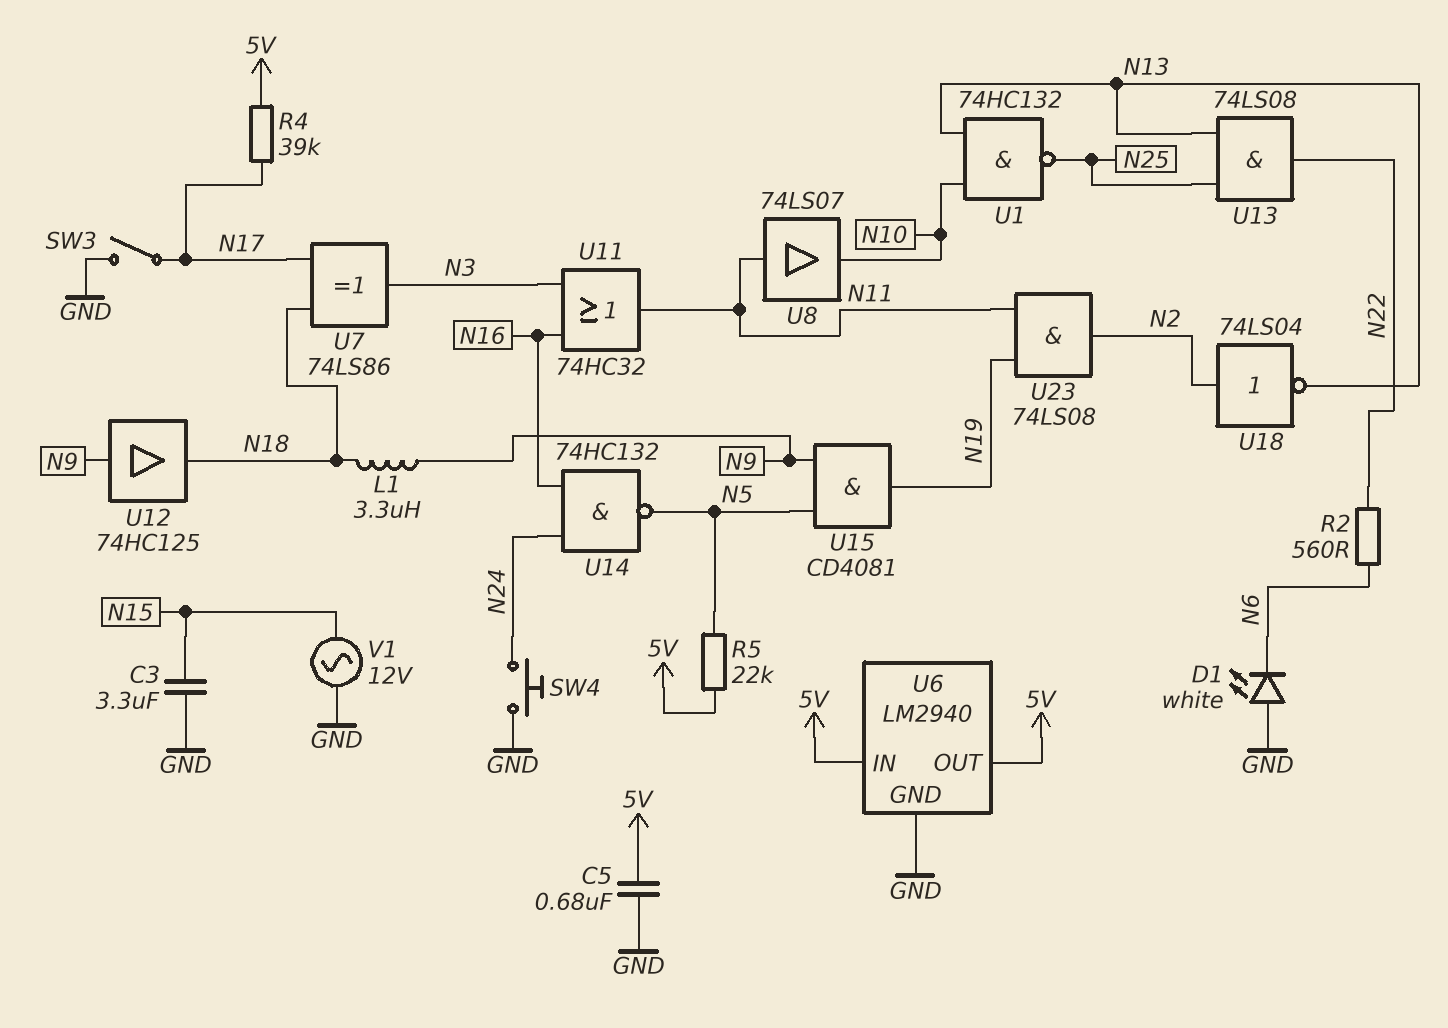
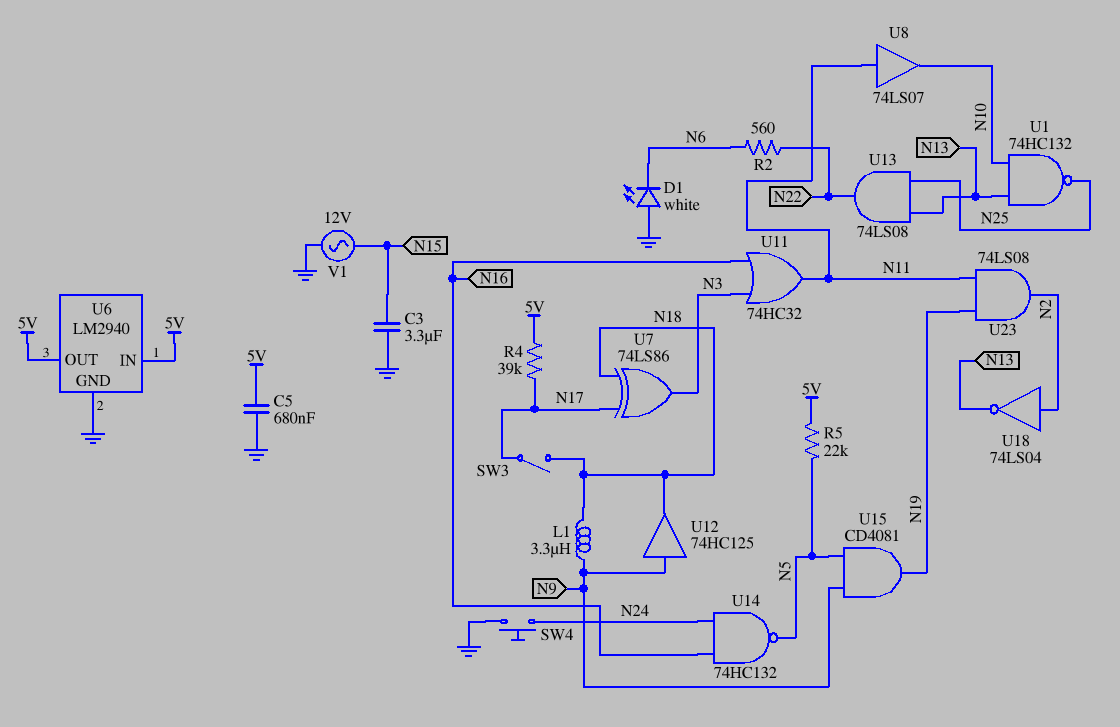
SW3: switch (GND, N17) -> switch (N17, N18)

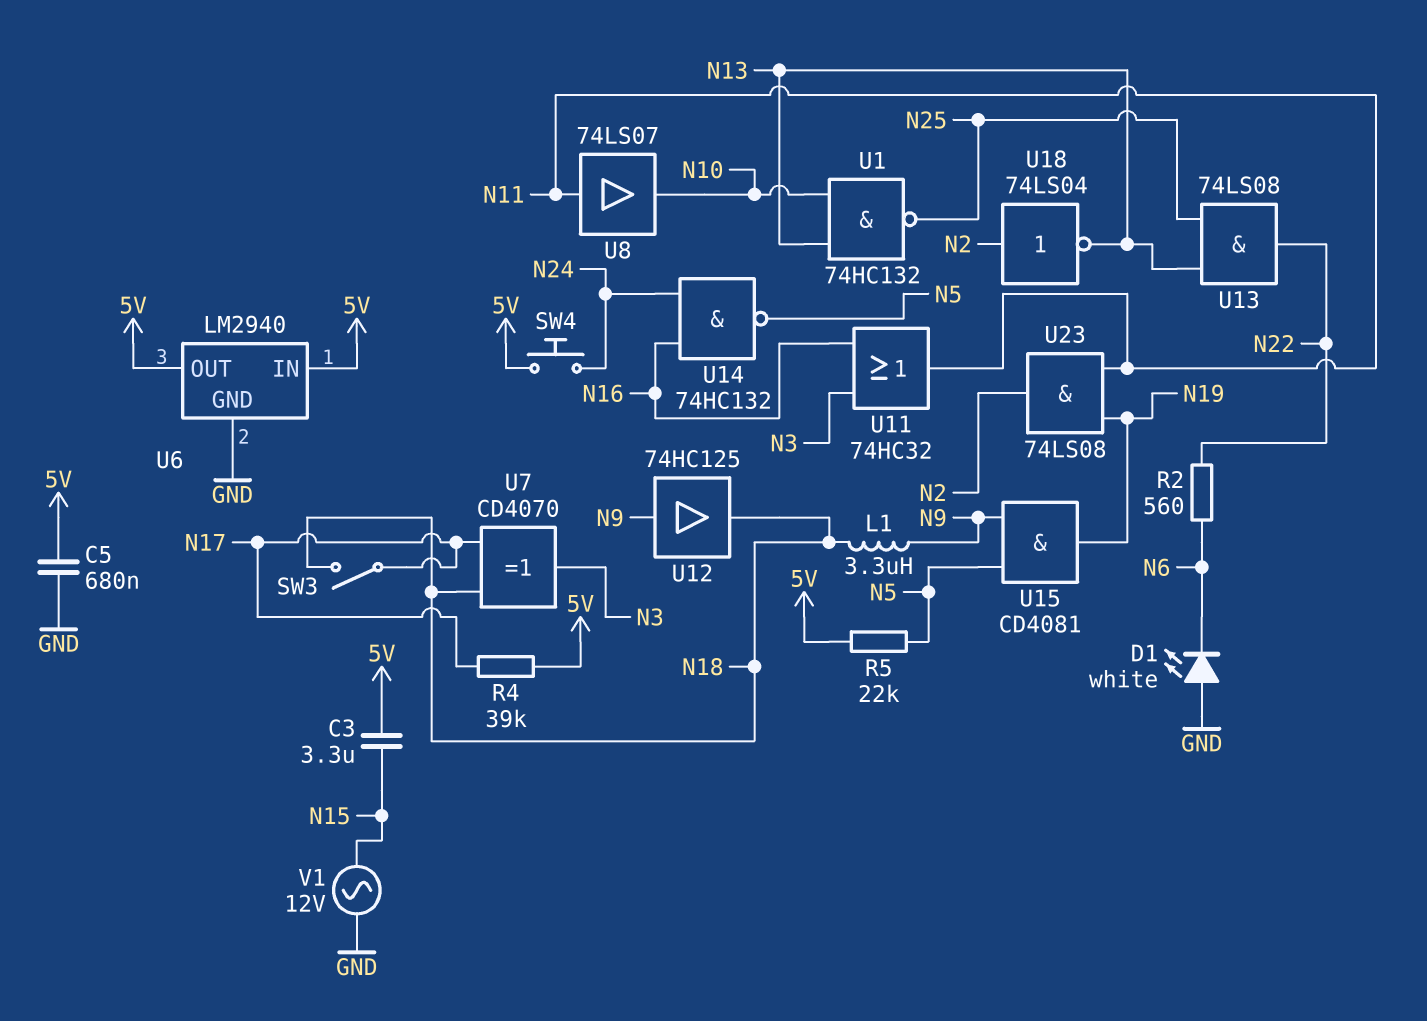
C3: 3.3uF (GND, N15) -> 3.3uF (5V, N15)
SW4: button (GND, N24) -> button (5V, N24)
U7: XOR 74LS86 (in N17, in N18, out N3) -> XOR CD4070 (in N17, in N18, out N3)

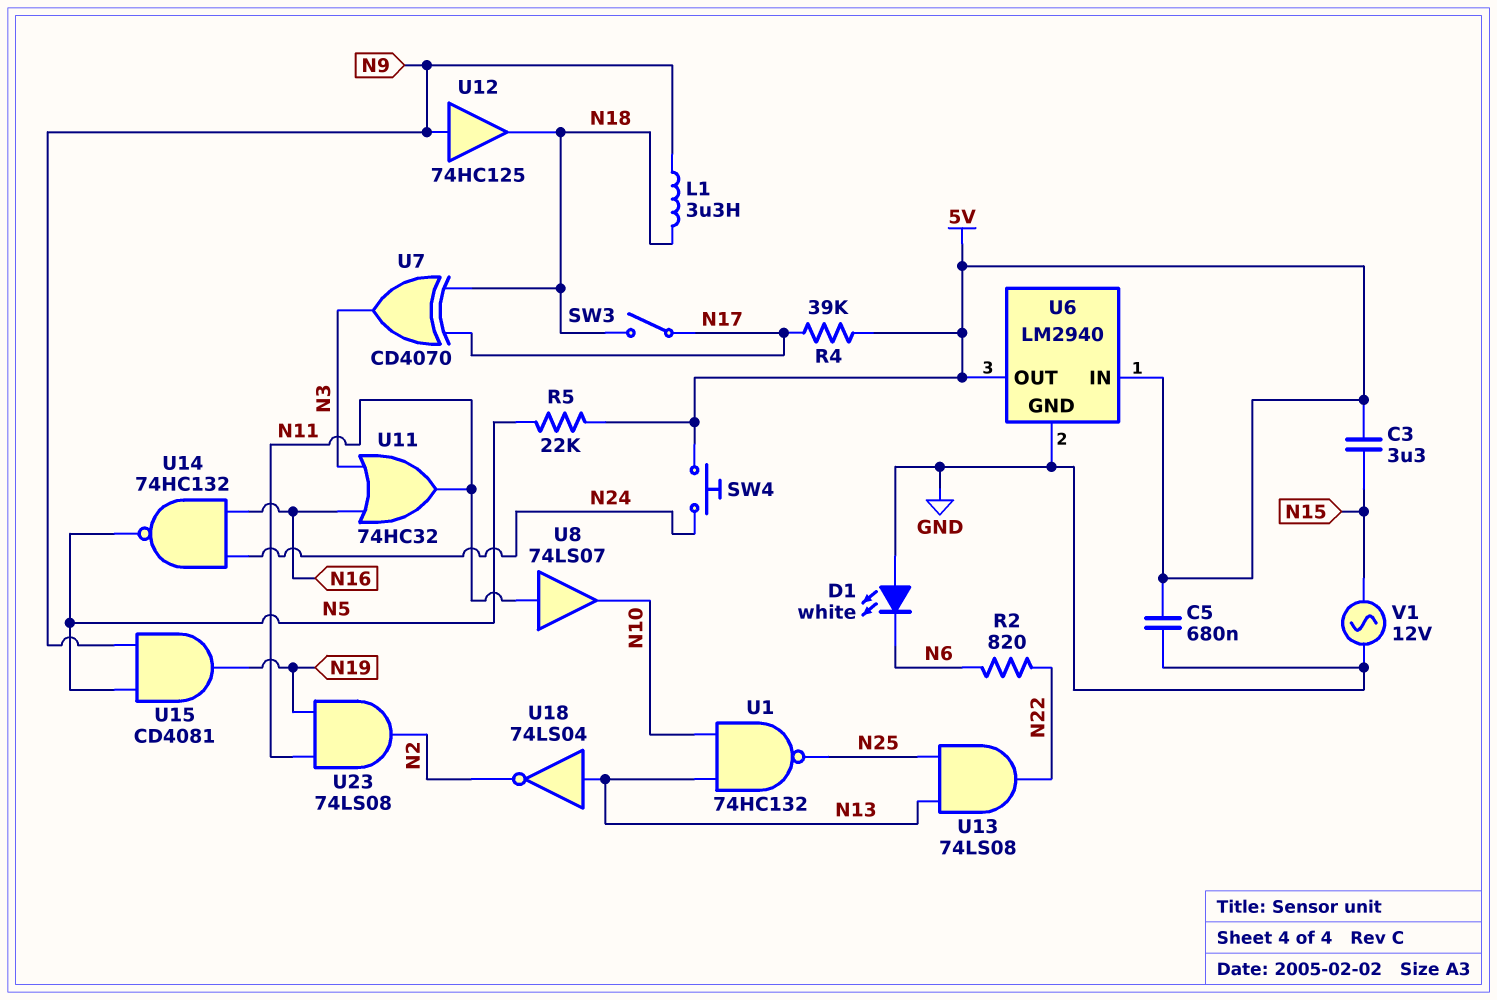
R2: 560 (N6, N22) -> 820 (N6, N22)
U18: NOT 74LS04 (in N2, out N13) -> NOT 74LS04 (in N13, out N2)

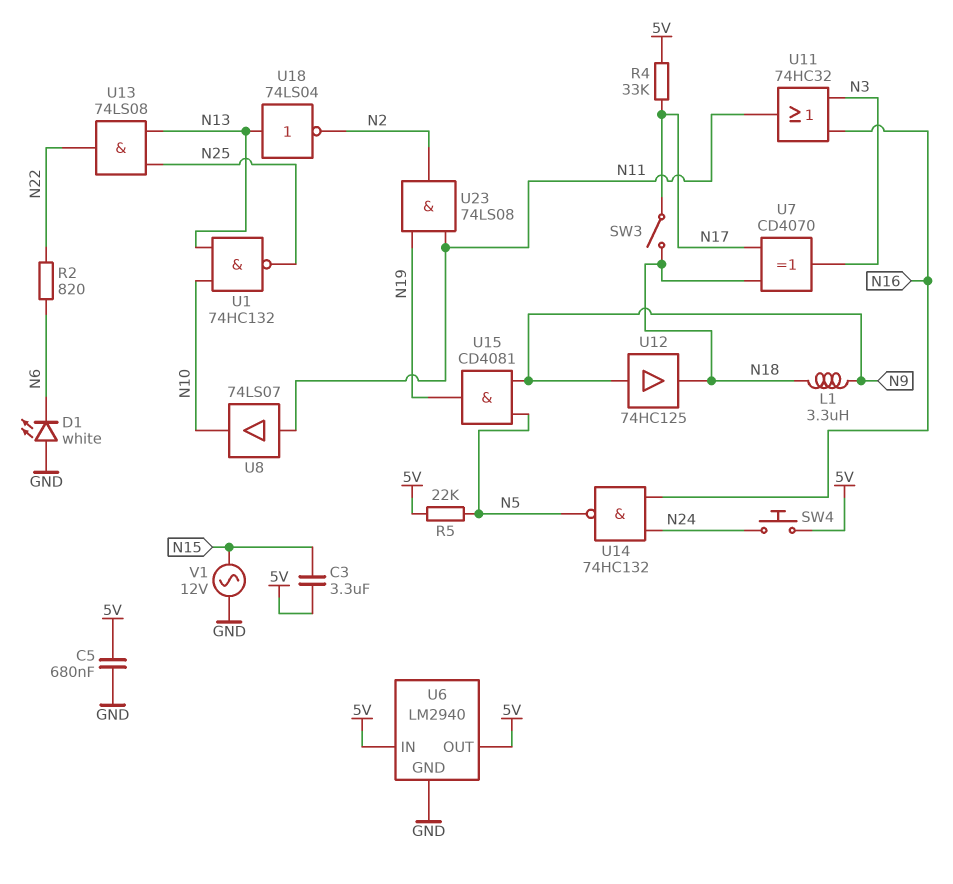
R4: 39k (5V, N17) -> 33k (5V, N17)

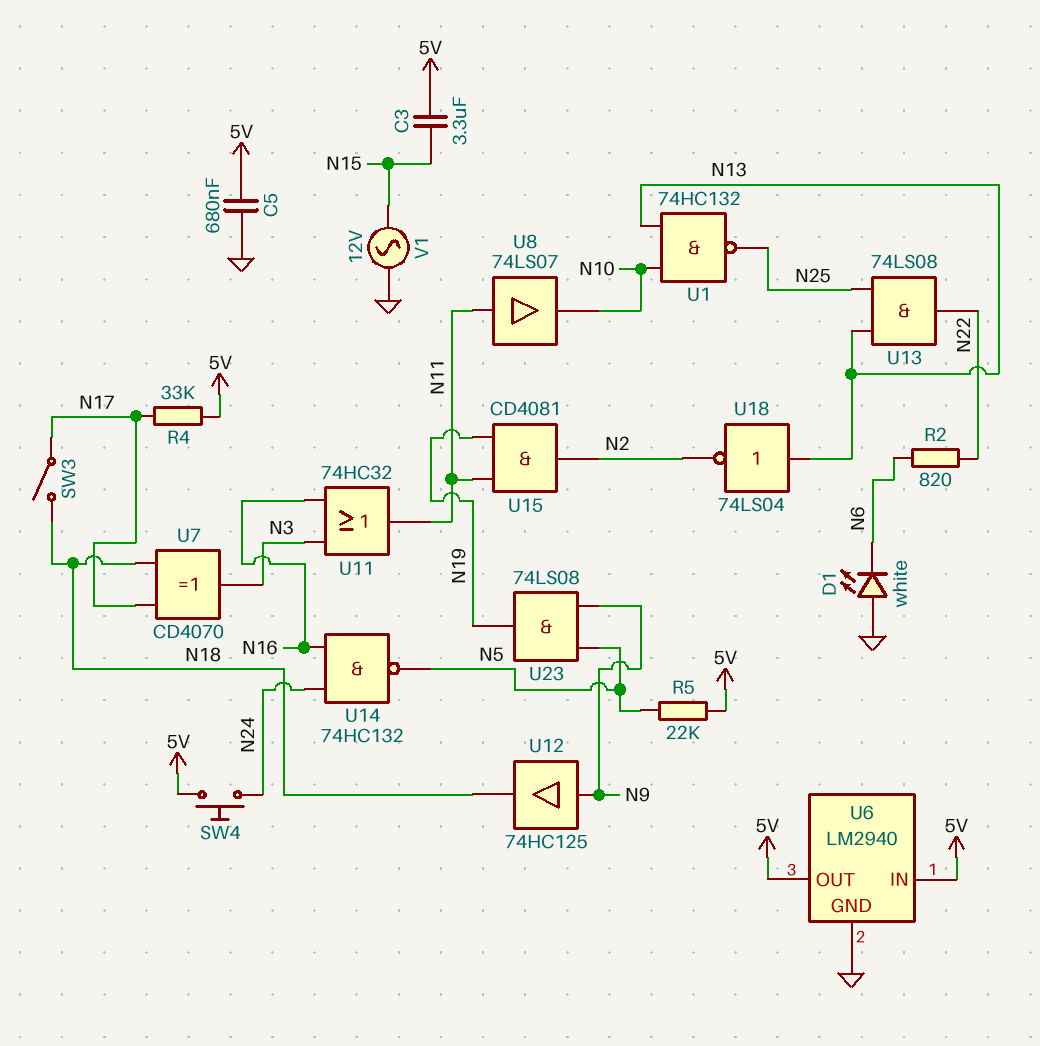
L1: 3.3uH (N9, N18) -> none
U15: AND CD4081 (in N5, in N9, out N19) -> AND CD4081 (in N11, in N19, out N2)
U23: AND 74LS08 (in N11, in N19, out N2) -> AND 74LS08 (in N5, in N9, out N19)

